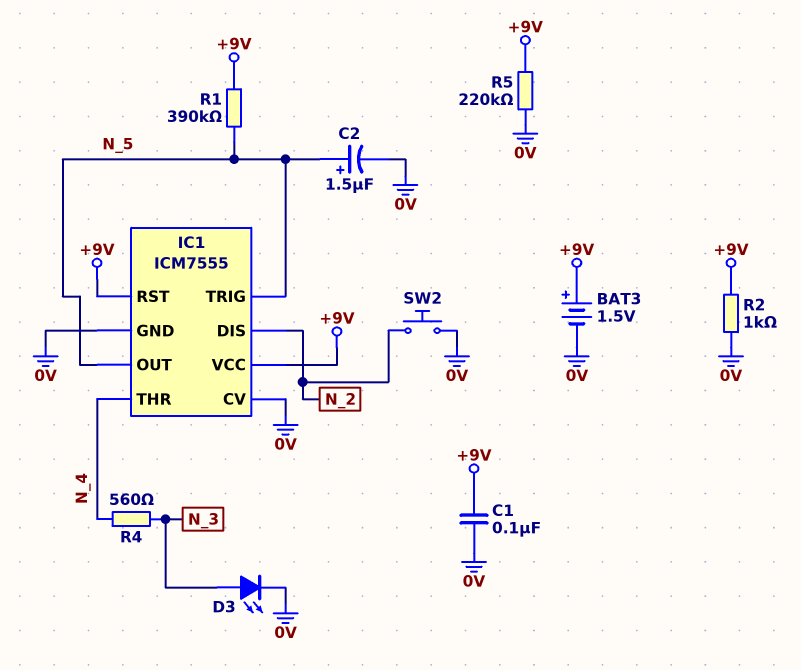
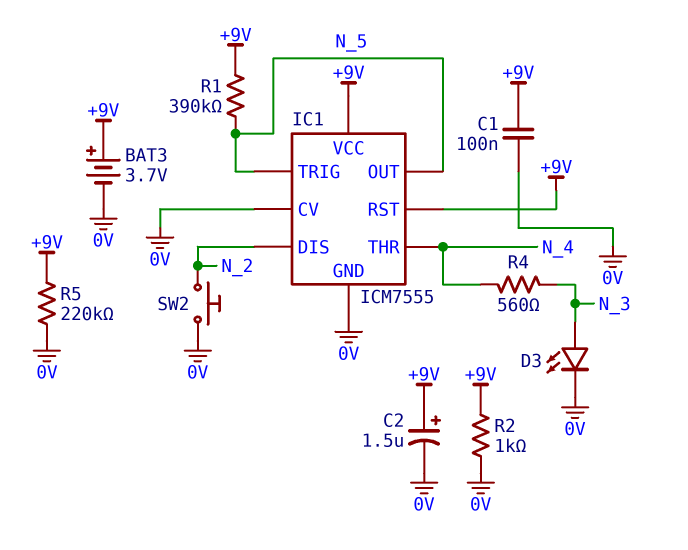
BAT3: 1.5V (plus +9V, minus 0V) -> 3.7V (plus +9V, minus 0V)
C2: 1.5uF (plus N_5, minus 0V) -> 1.5uF (plus +9V, minus 0V)

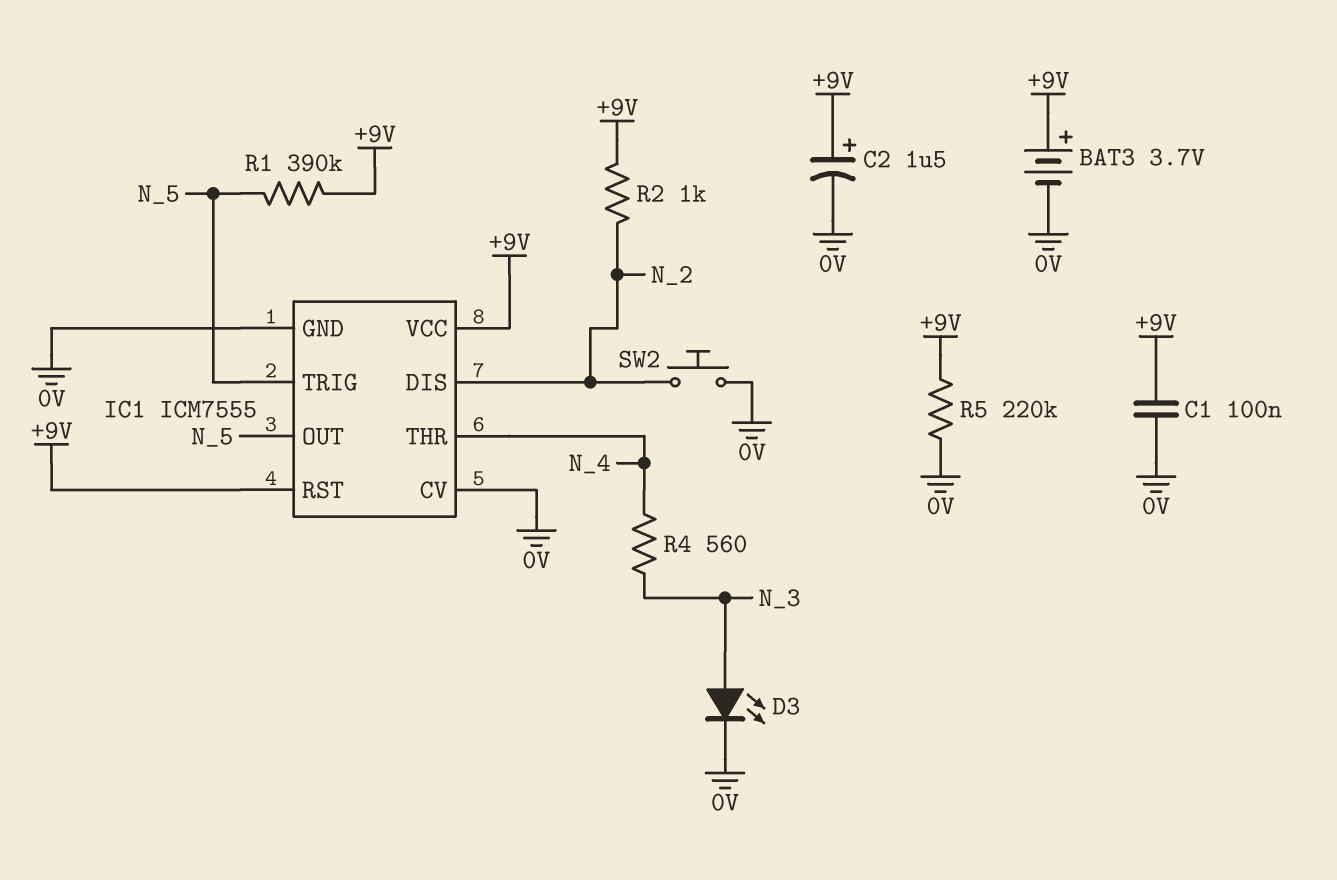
R2: 1k (+9V, 0V) -> 1k (+9V, N_2)

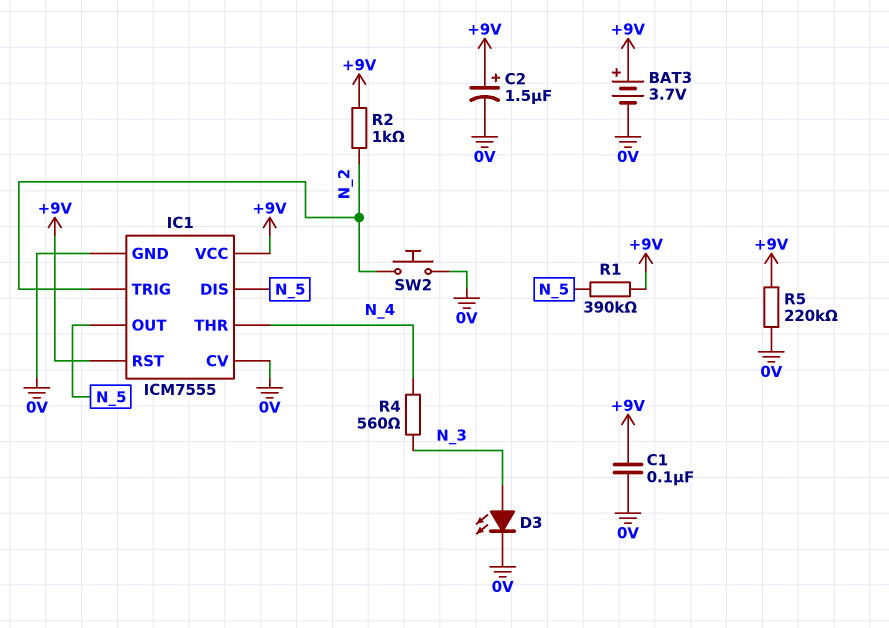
IC1 pin DIS: N_2 -> N_5
IC1 pin TRIG: N_5 -> N_2

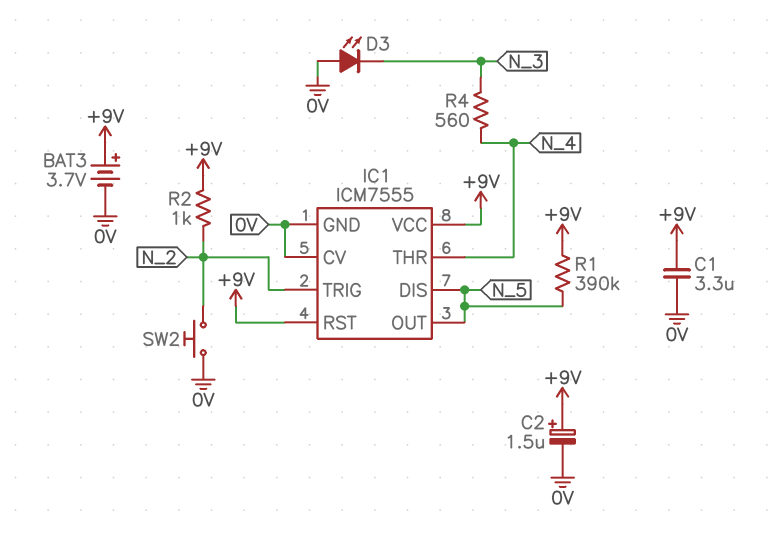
C1: 100nF (+9V, 0V) -> 3.3uF (+9V, 0V)
D3: LED (A N_3, K 0V) -> LED (A 0V, K N_3)
R5: 220k (+9V, 0V) -> none

